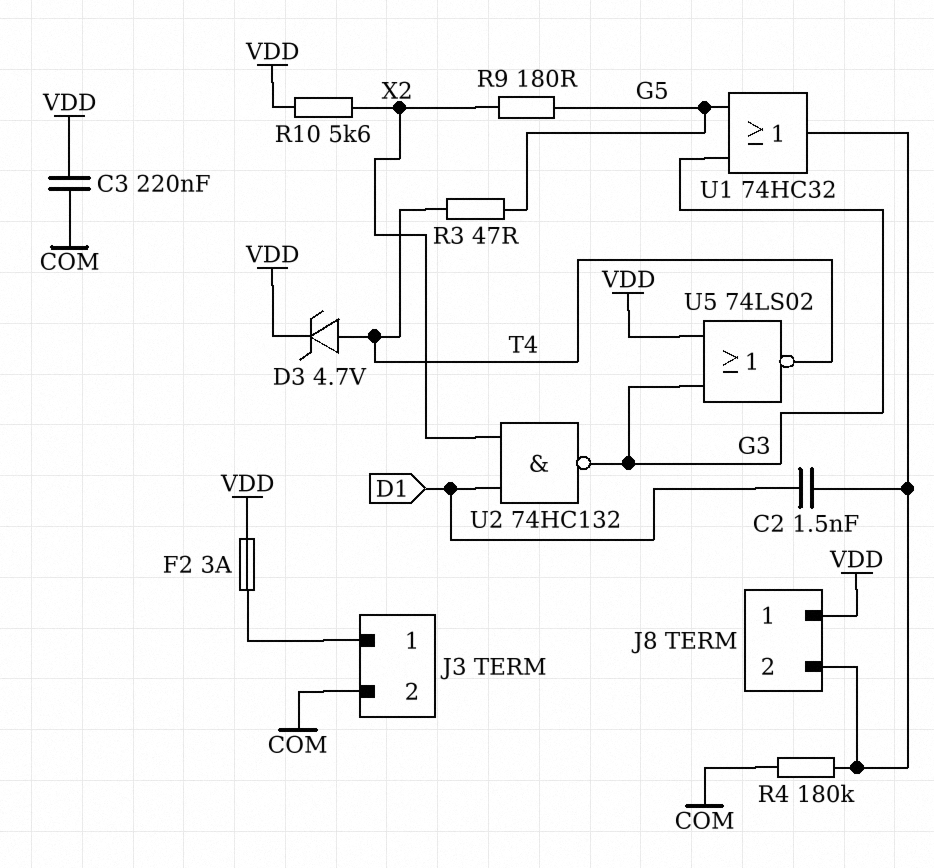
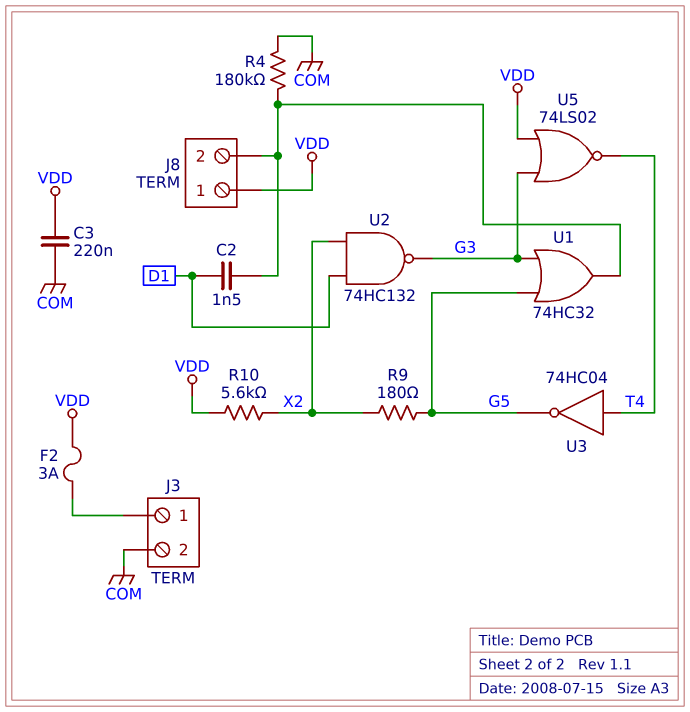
D3: zener 4.7V (A T4, K VDD) -> none
R3: 47 (G5, T4) -> none
U3: none -> NOT 74HC04 (in T4, out G5)

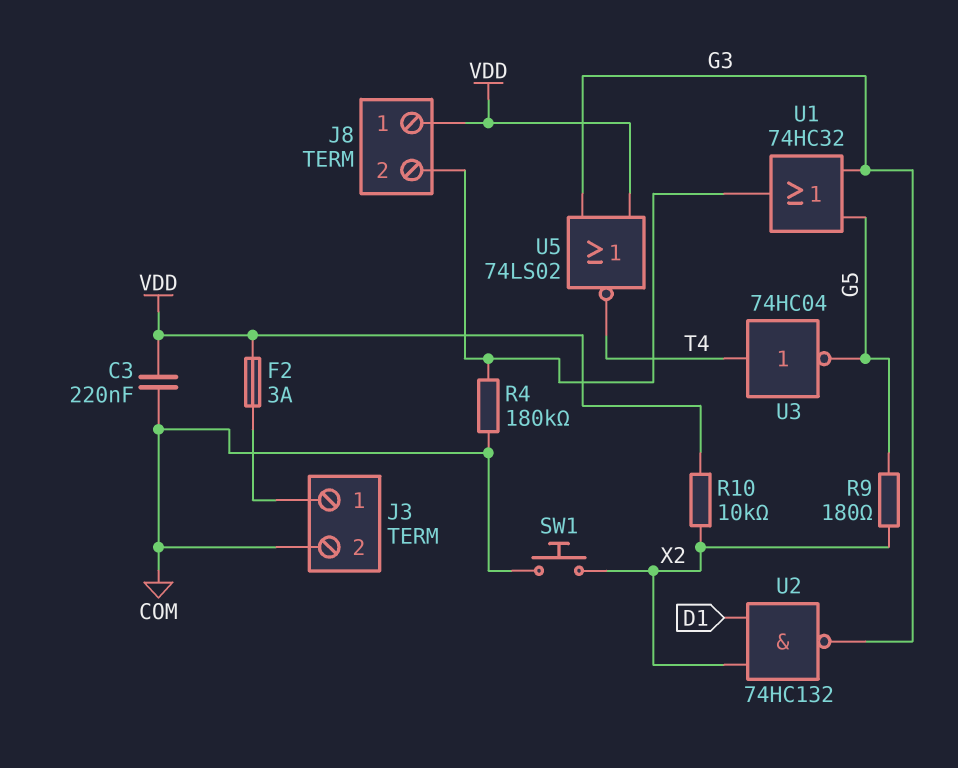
C2: 1.5nF (D1, J8/2) -> none
R10: 5.6k (VDD, X2) -> 10k (VDD, X2)
SW1: none -> button (COM, X2)

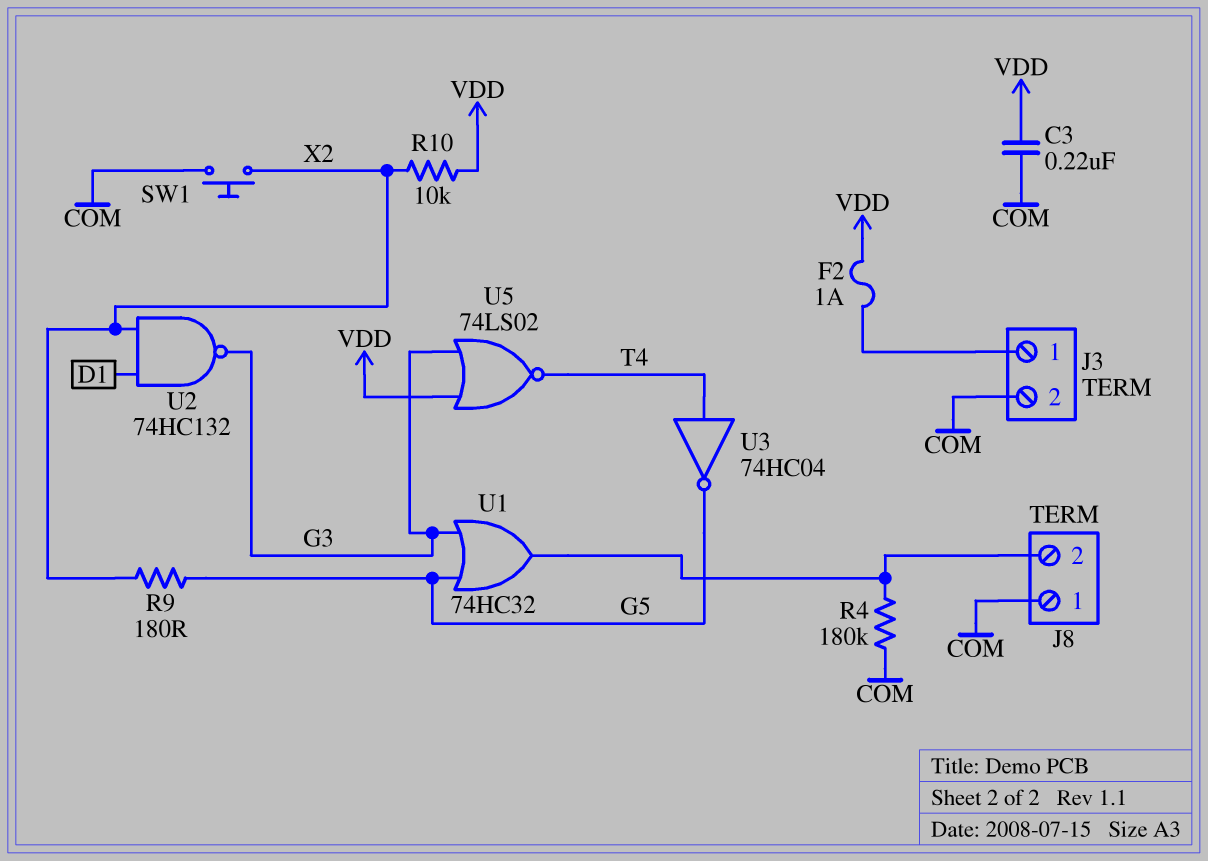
F2: 3A (J3/1, VDD) -> 1A (J3/1, VDD)
J8 pin 1: VDD -> COM

